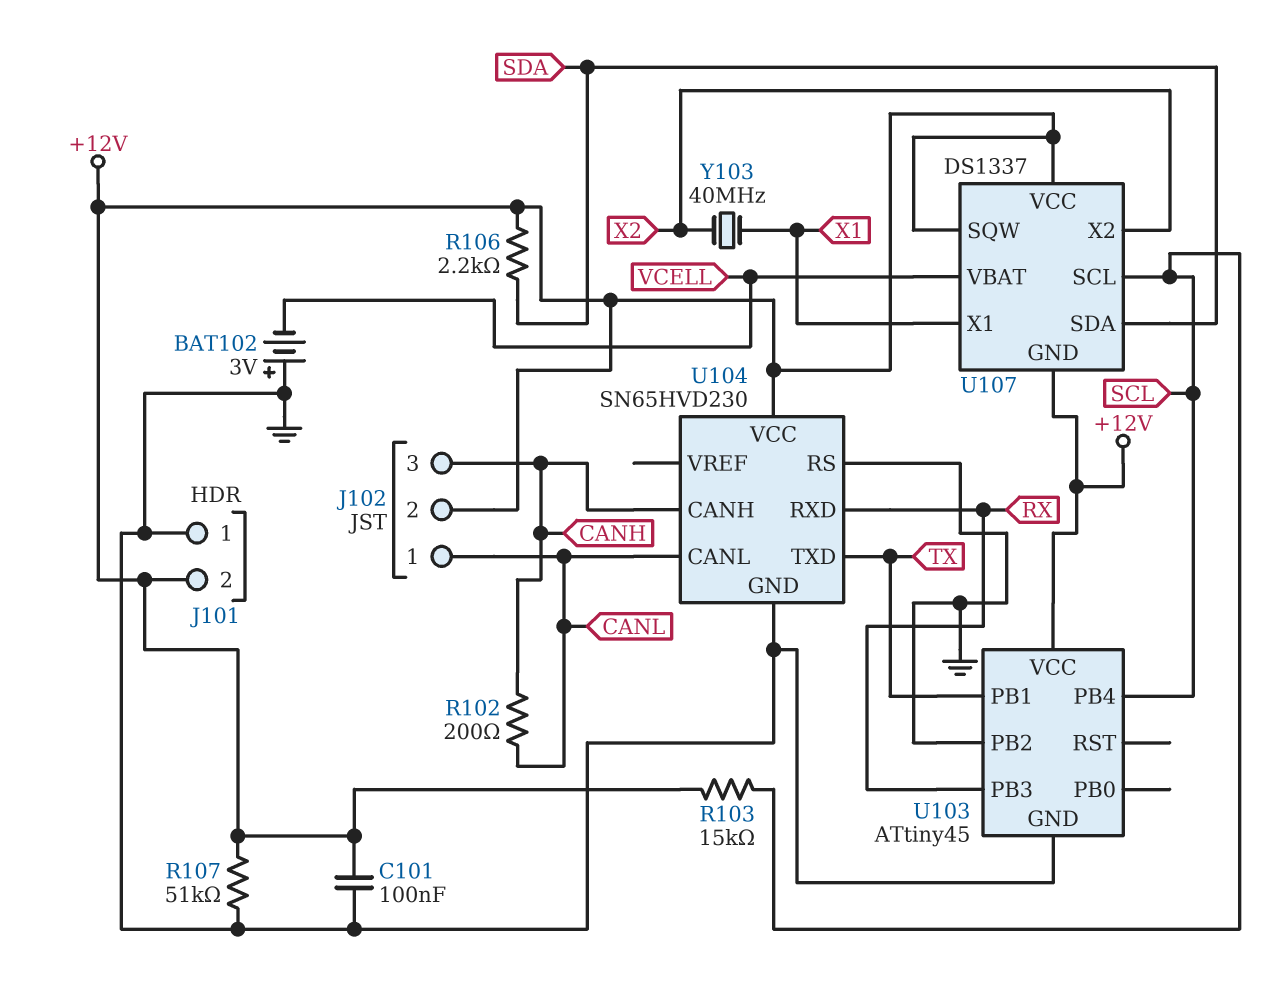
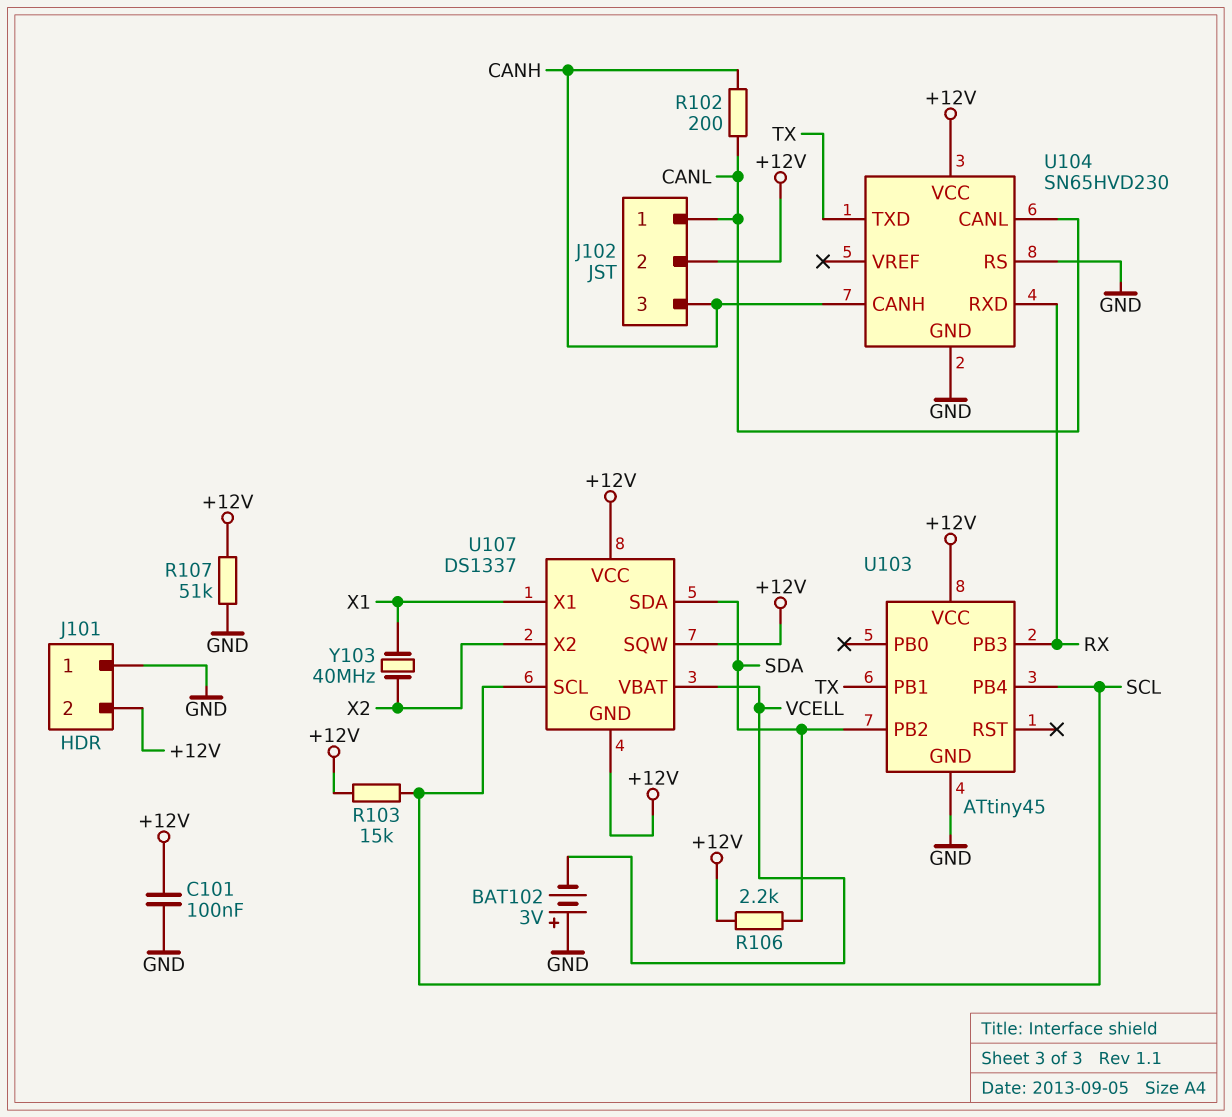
U103 pin PB2: GND -> SDA

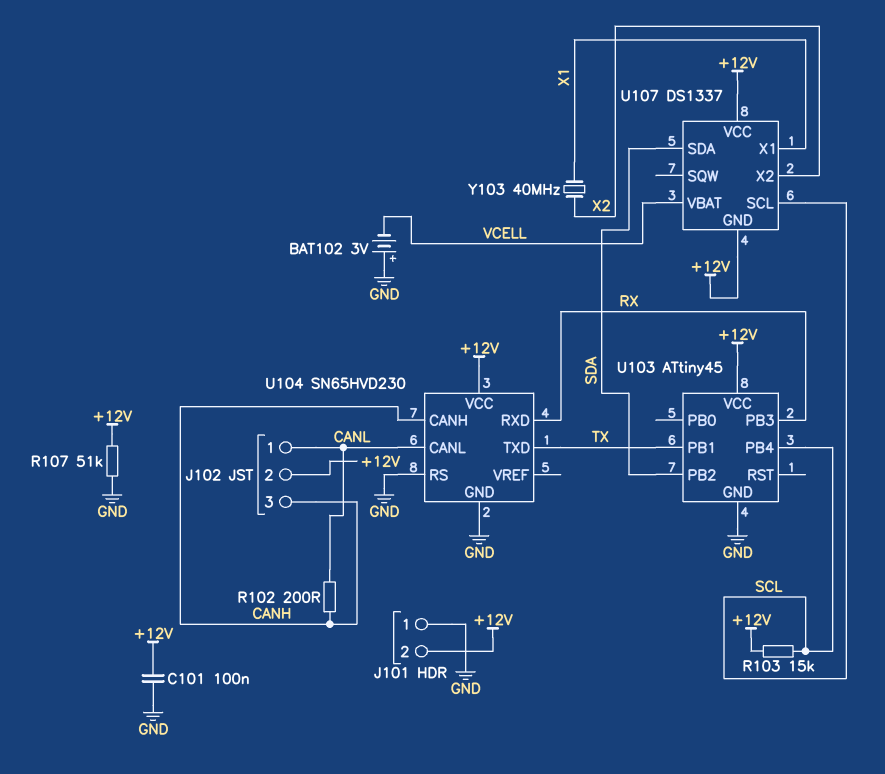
R106: 2.2k (+12V, SDA) -> none
U107 pin SQW: +12V -> none

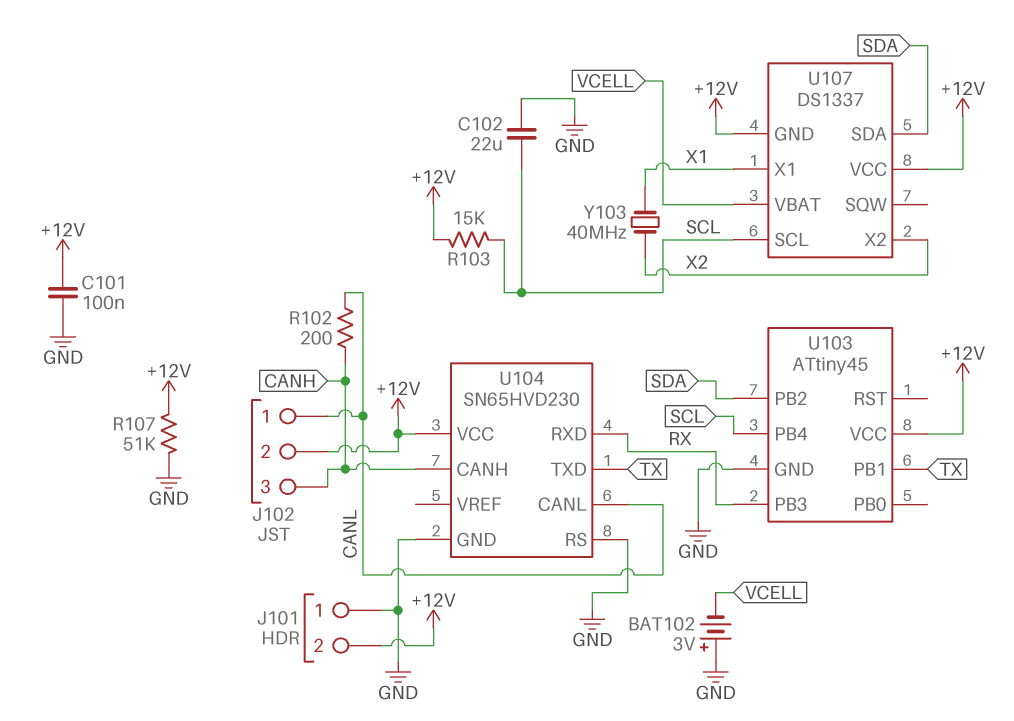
C102: none -> 22uF (GND, SCL)

